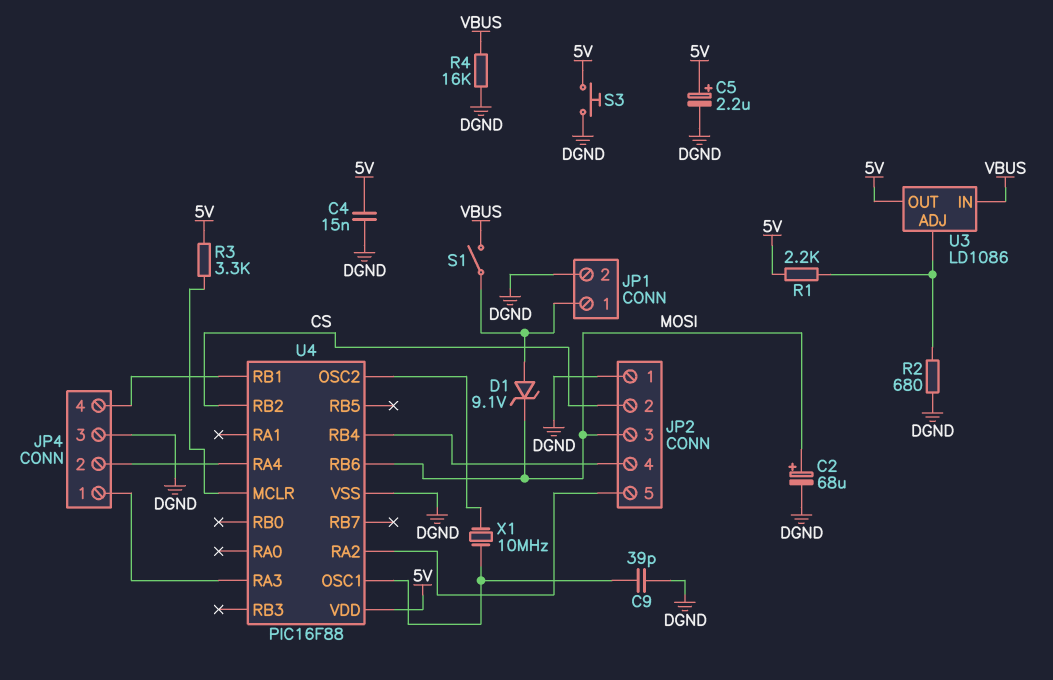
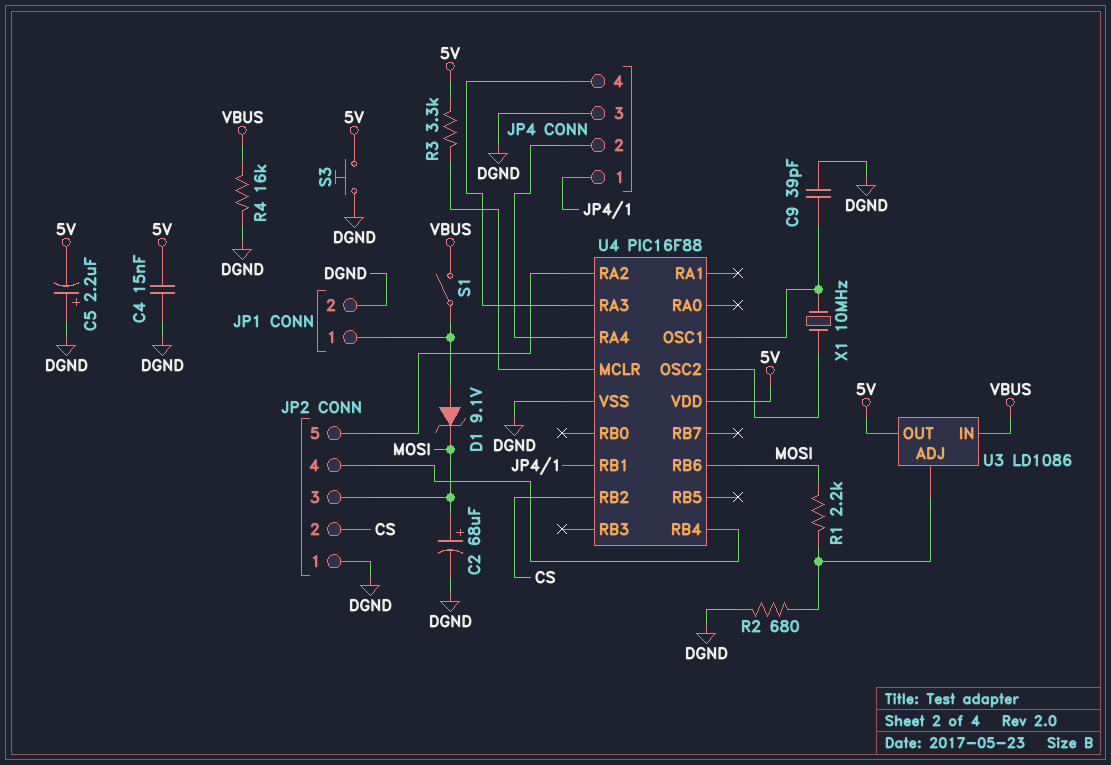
C5: 2.2uF (plus 5V, minus DGND) -> 2.2uF (plus DGND, minus 5V)
R1: 2.2k (5V, U3/ADJ) -> 2.2k (MOSI, U3/ADJ)
U4 pin RA3: JP4/1 -> JP4/4
U4 pin RB1: JP4/4 -> JP4/1

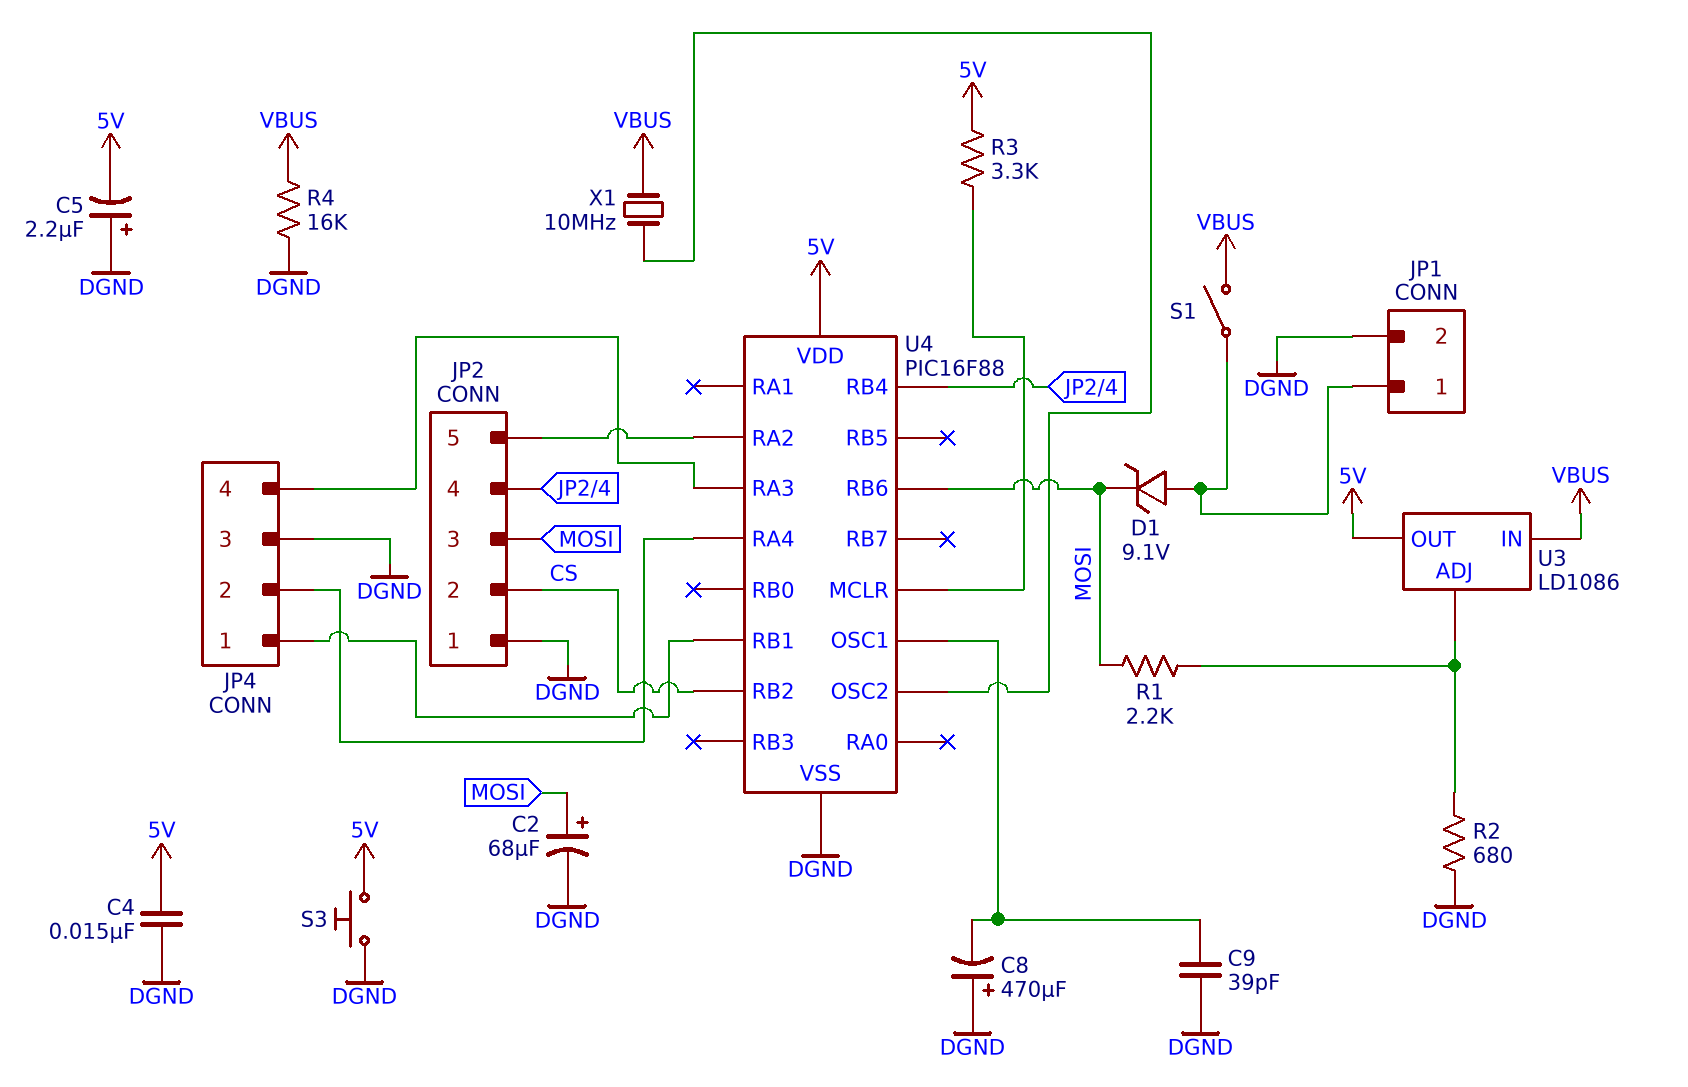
C8: none -> 470uF (plus DGND, minus U4/OSC1)
X1: 10MHz (U4/OSC1, U4/OSC2) -> 10MHz (U4/OSC2, VBUS)

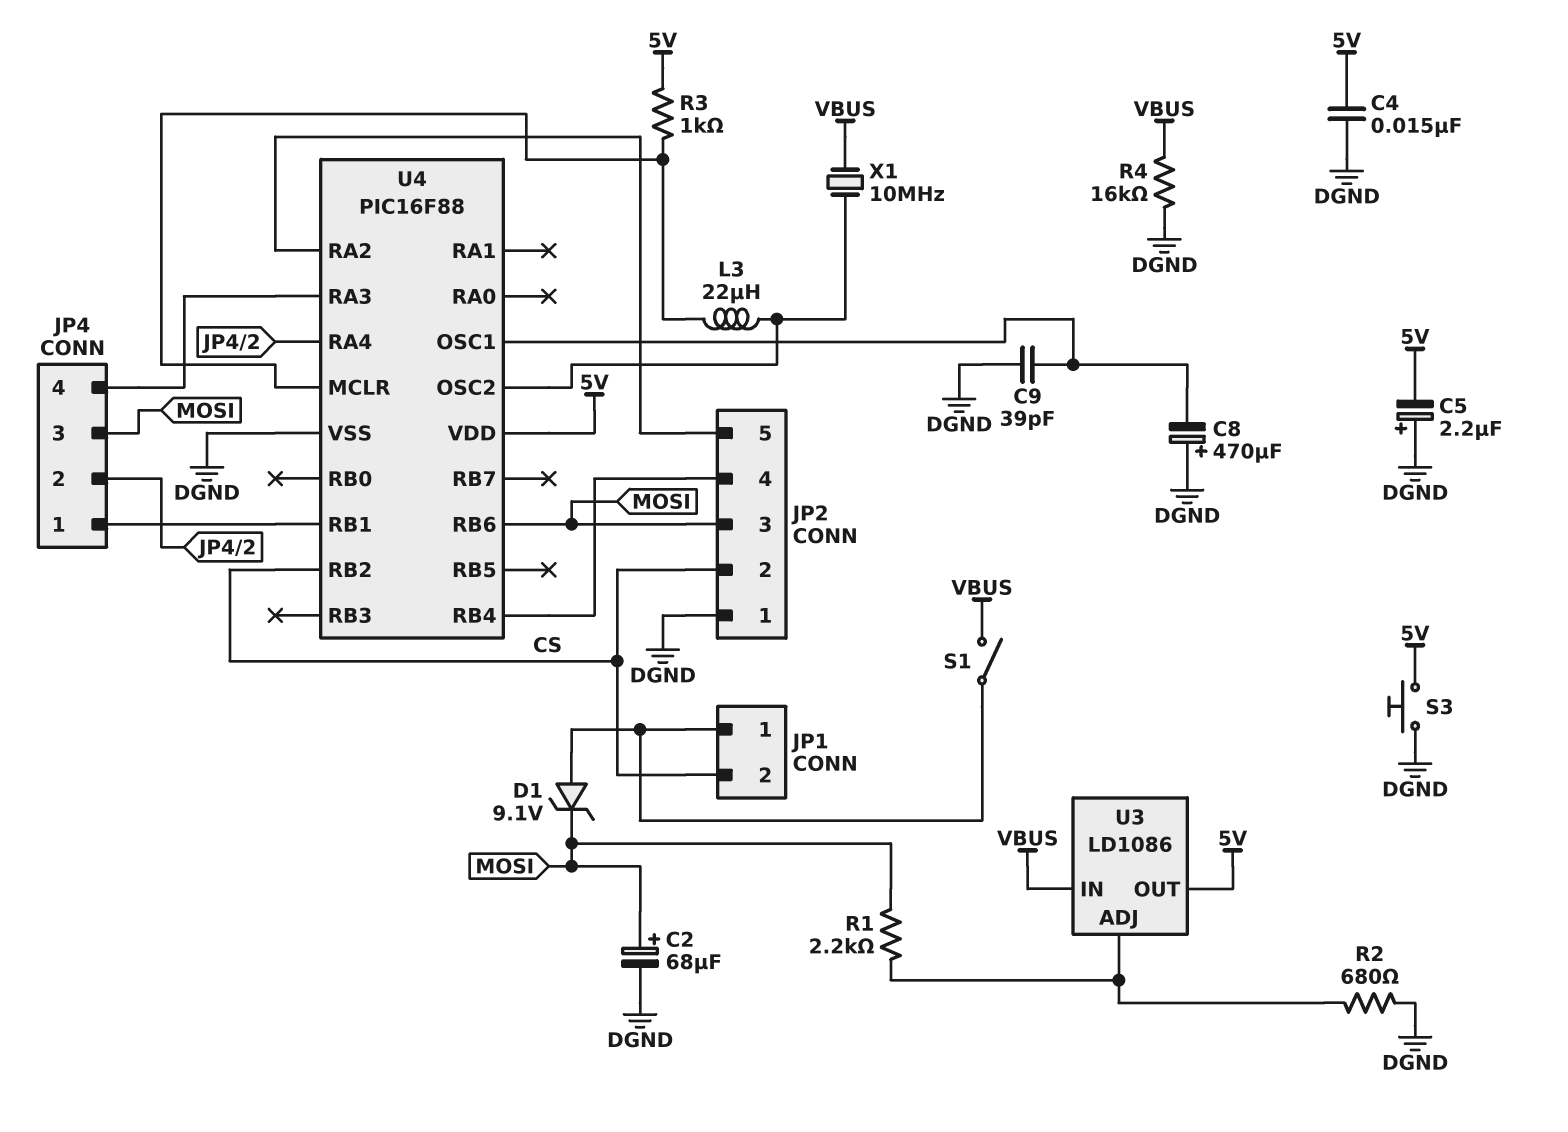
JP1 pin 2: DGND -> CS
JP4 pin 3: DGND -> MOSI
L3: none -> 22uH (U4/MCLR, U4/OSC2)
R3: 3.3k (5V, U4/MCLR) -> 1k (5V, U4/MCLR)

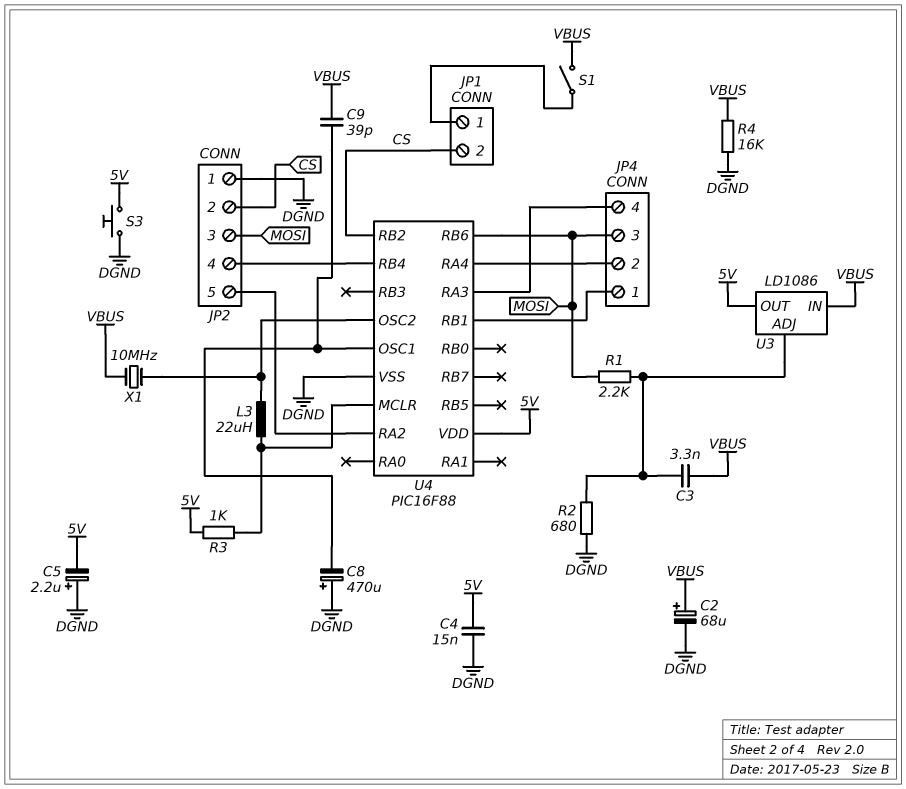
C2: 68uF (plus MOSI, minus DGND) -> 68uF (plus VBUS, minus DGND)
C3: none -> 3.3nF (U3/ADJ, VBUS)
C9: 39pF (DGND, U4/OSC1) -> 39pF (U4/OSC1, VBUS)
D1: zener 9.1V (A JP1/1, K MOSI) -> none

